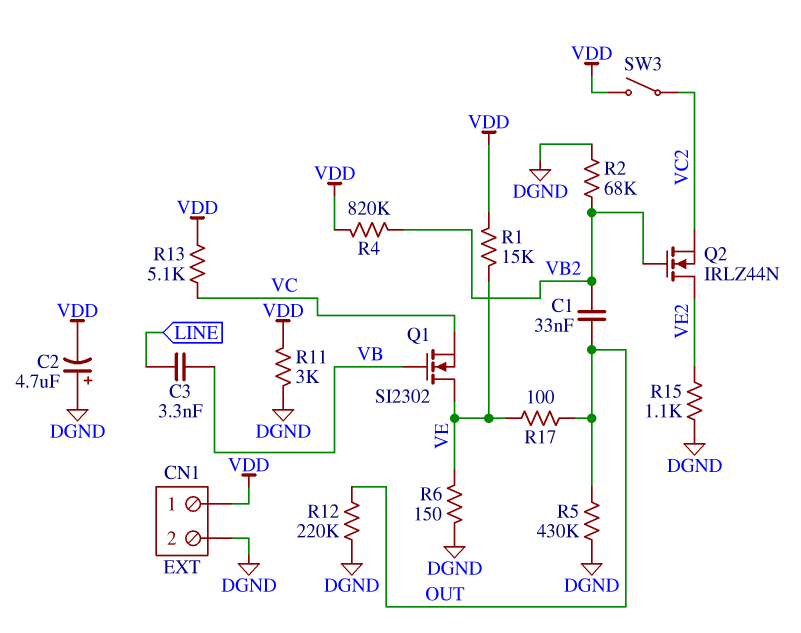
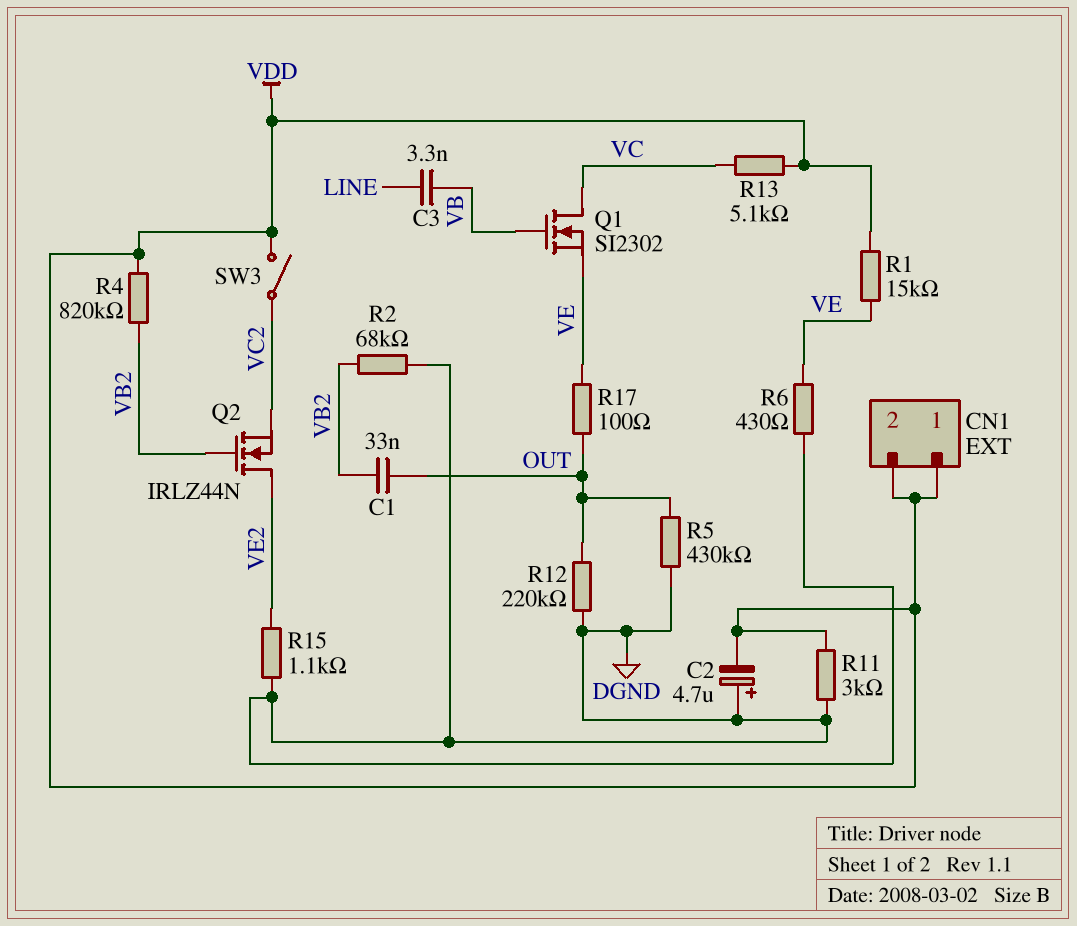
CN1 pin 2: DGND -> VDD
Q1: NMOS SI2302 (G VB, D VE, S VC) -> NMOS SI2302 (G VB, D VC, S VE)
R6: 150 (DGND, VE) -> 430 (DGND, VE)

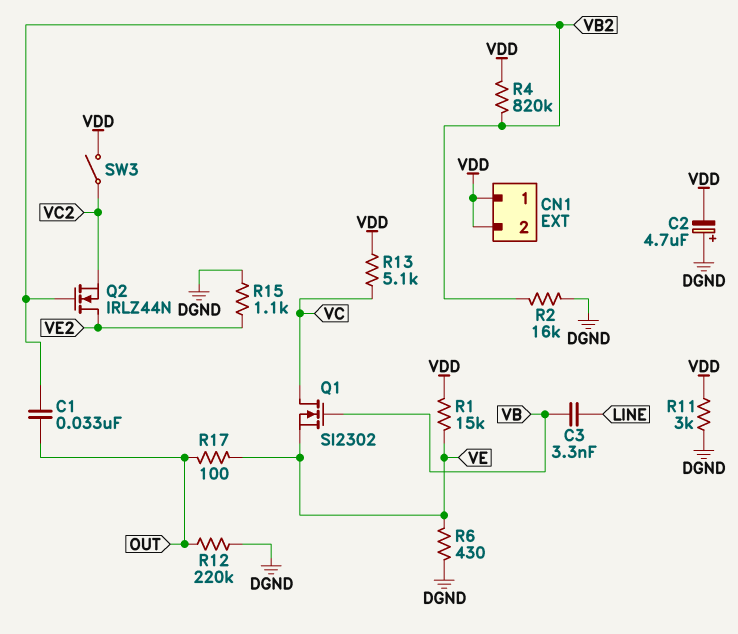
R2: 68k (DGND, VB2) -> 16k (DGND, VB2)
R5: 430k (DGND, OUT) -> none

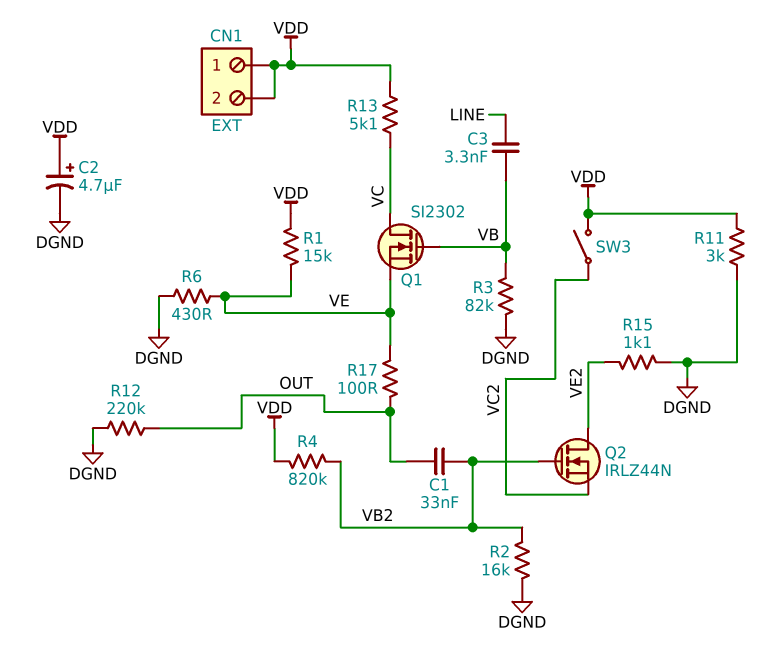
C2: 4.7uF (plus DGND, minus VDD) -> 4.7uF (plus VDD, minus DGND)
R3: none -> 82k (DGND, VB)

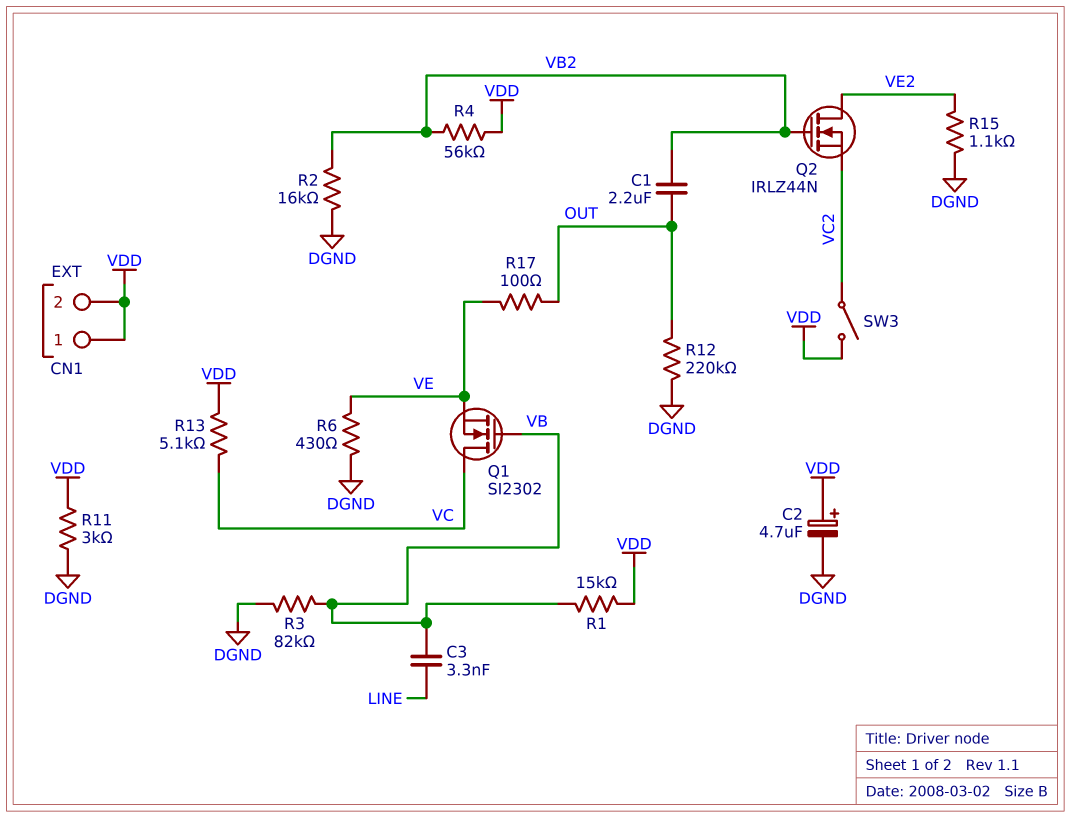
C1: 33nF (OUT, VB2) -> 2.2uF (OUT, VB2)
R1: 15k (VDD, VE) -> 15k (VB, VDD)
R4: 820k (VB2, VDD) -> 56k (VB2, VDD)

